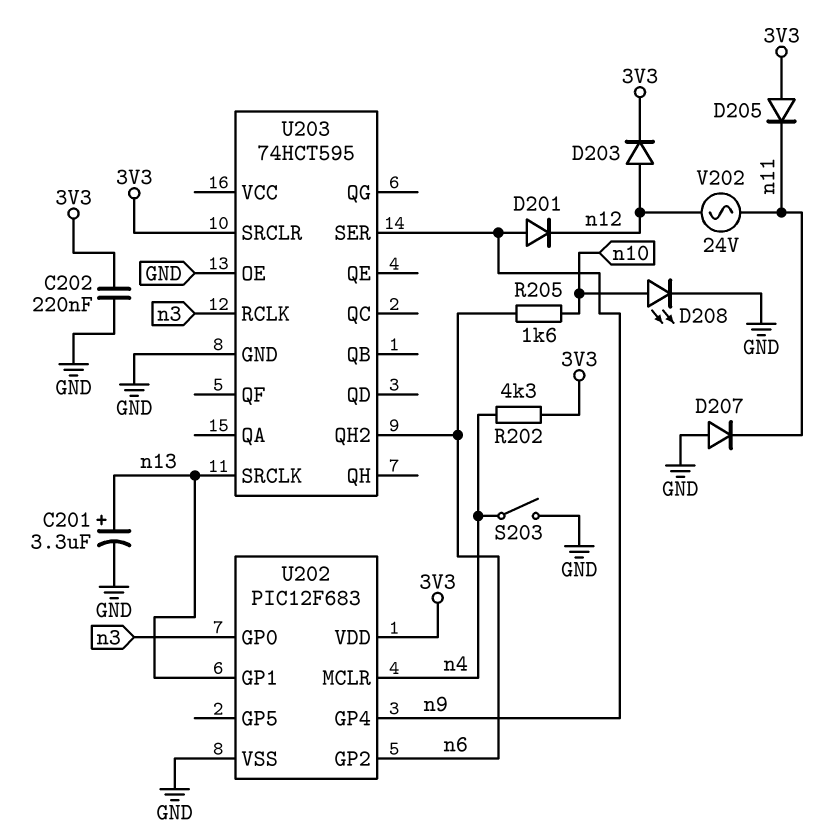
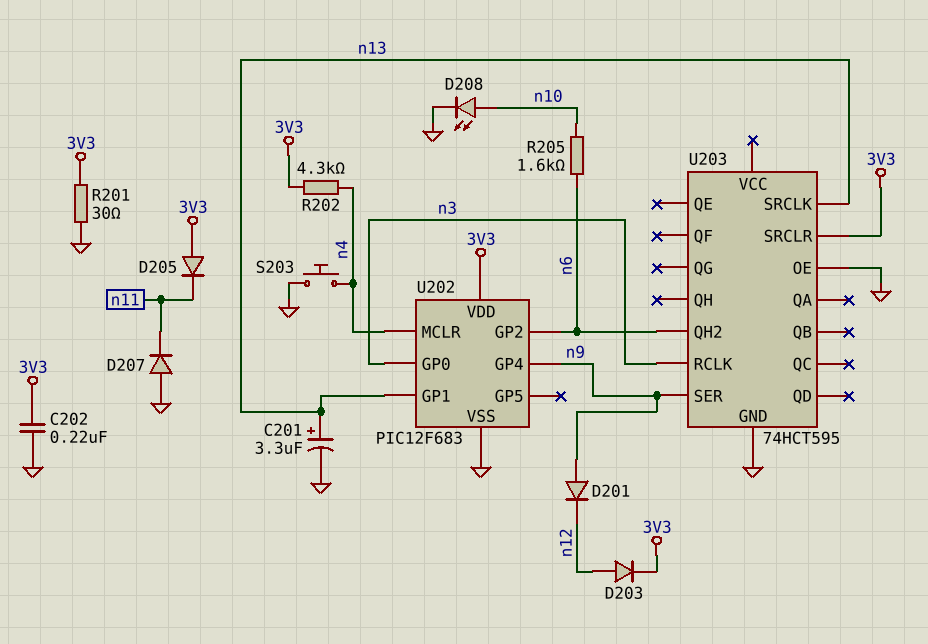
R201: none -> 30 (3V3, GND)
S203: switch (GND, n4) -> button (GND, n4)
V202: AC 24V (n11, n12) -> none

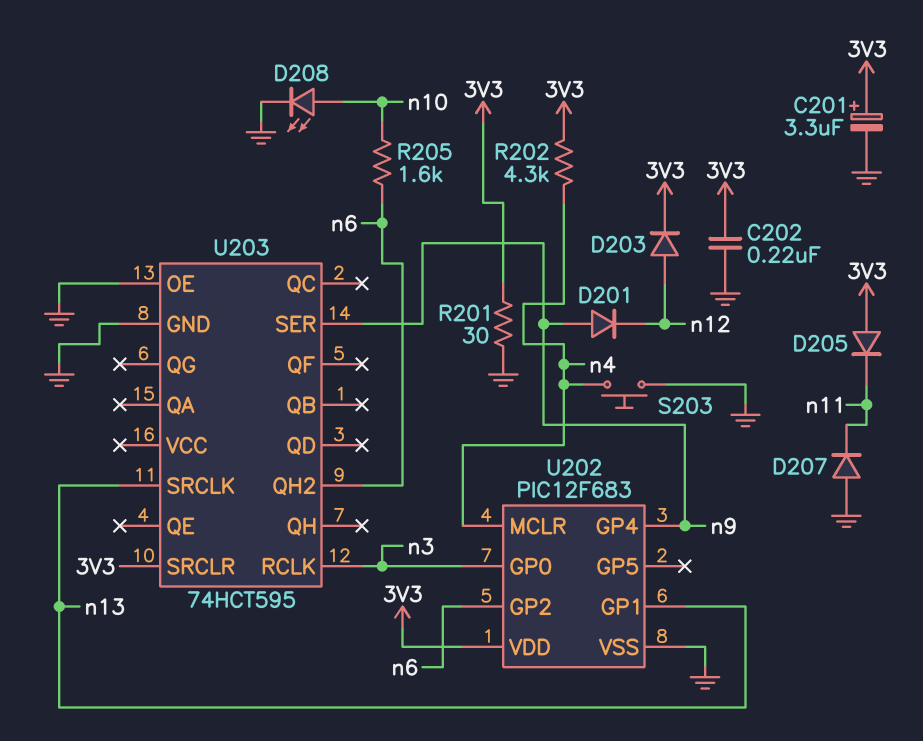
C201: 3.3uF (plus n13, minus GND) -> 3.3uF (plus 3V3, minus GND)

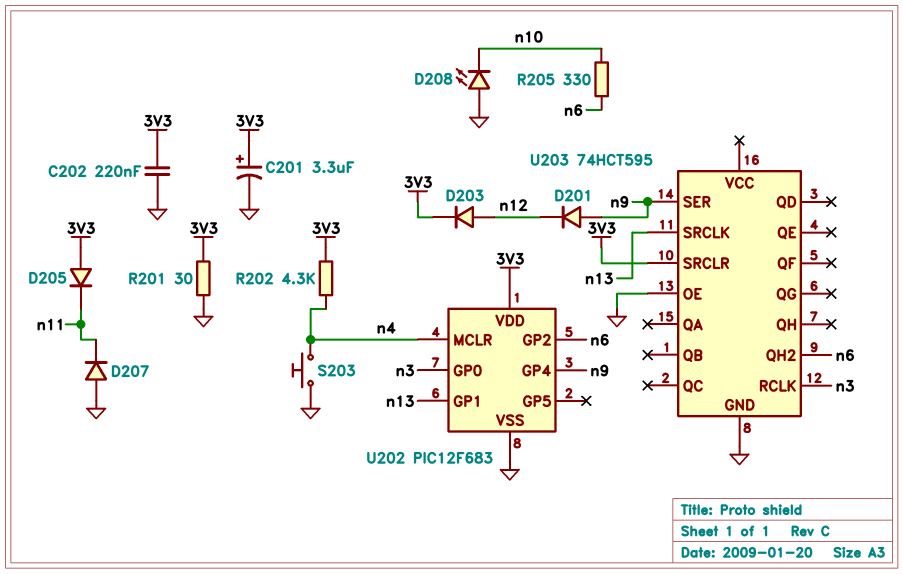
D208: LED (A n10, K GND) -> LED (A GND, K n10)
R205: 1.6k (n6, n10) -> 330 (n6, n10)

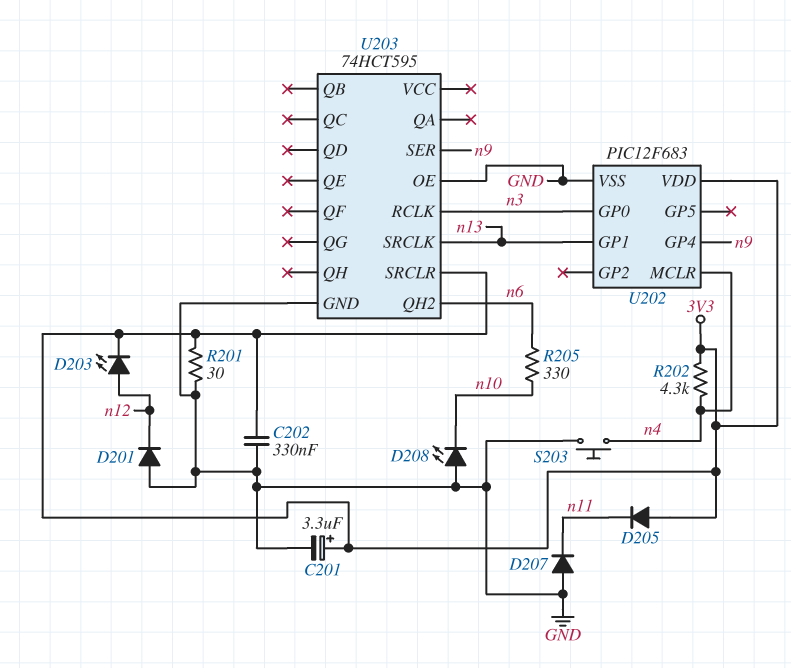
C202: 220nF (3V3, GND) -> 330nF (3V3, GND)
D201: diode (A n9, K n12) -> diode (A GND, K n12)
D203: diode (A n12, K 3V3) -> LED (A n12, K 3V3)
U202 pin GP2: n6 -> none

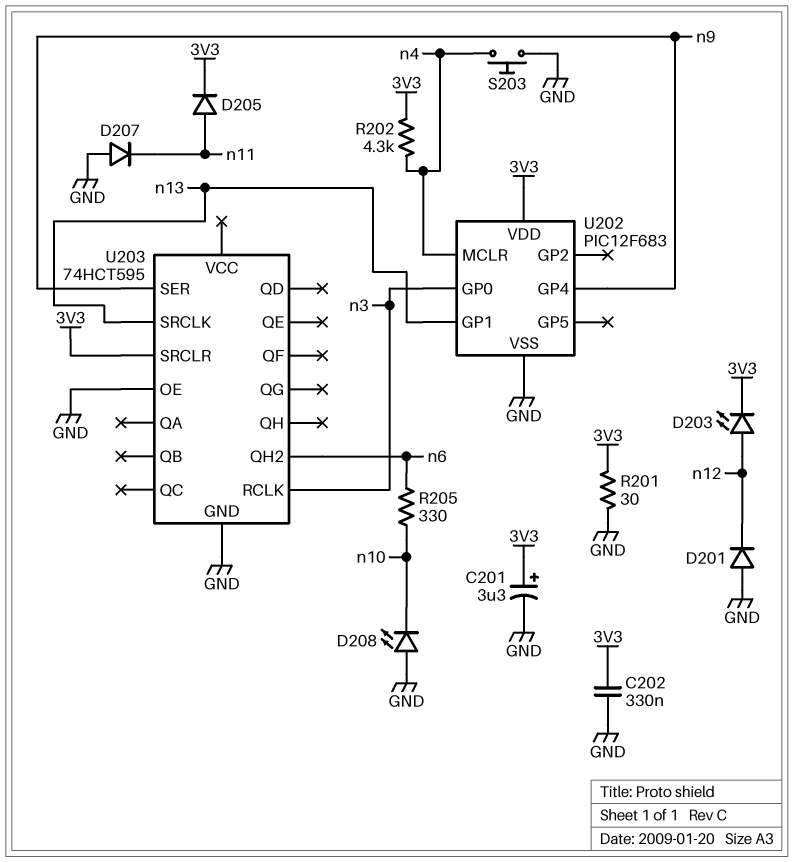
D205: diode (A 3V3, K n11) -> diode (A n11, K 3V3)

